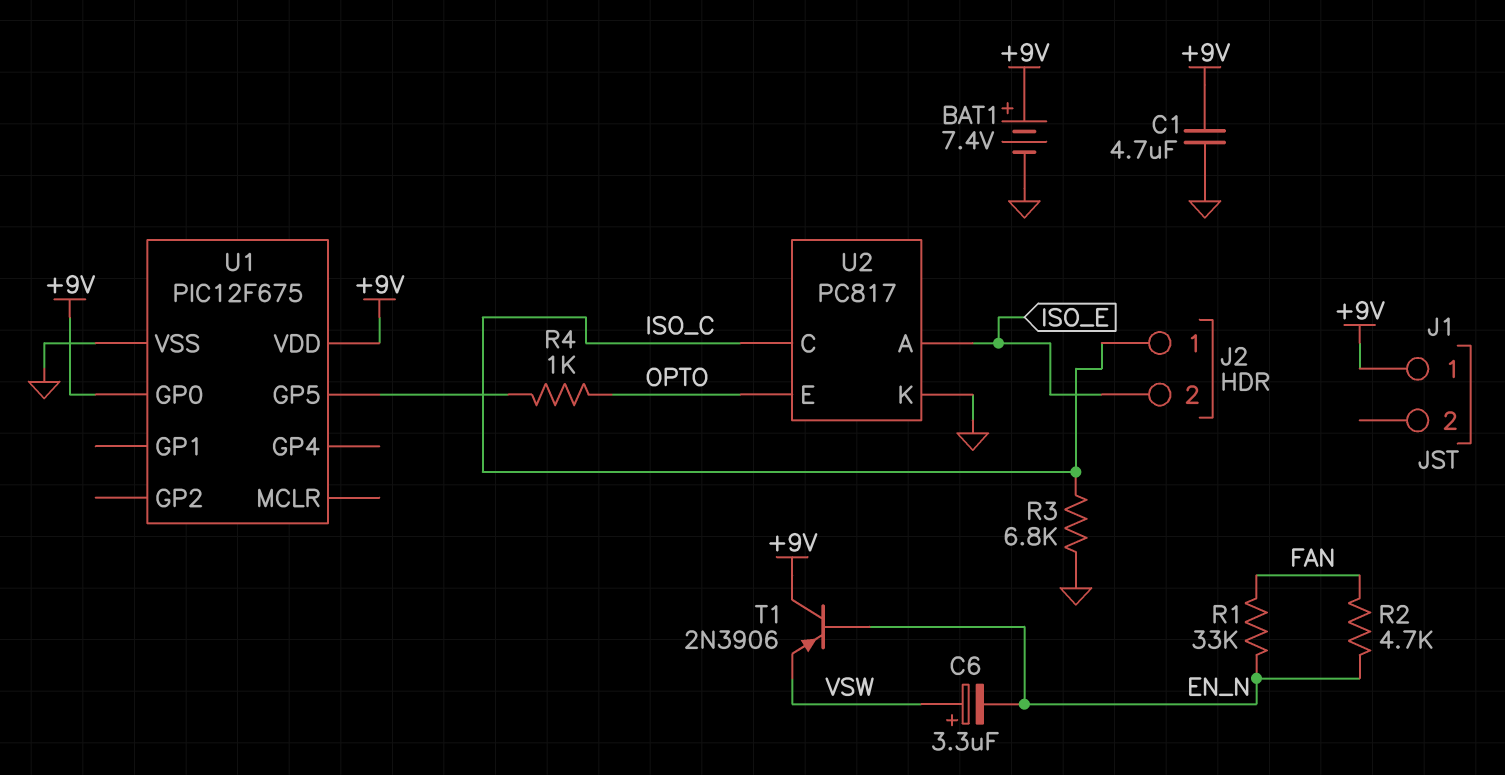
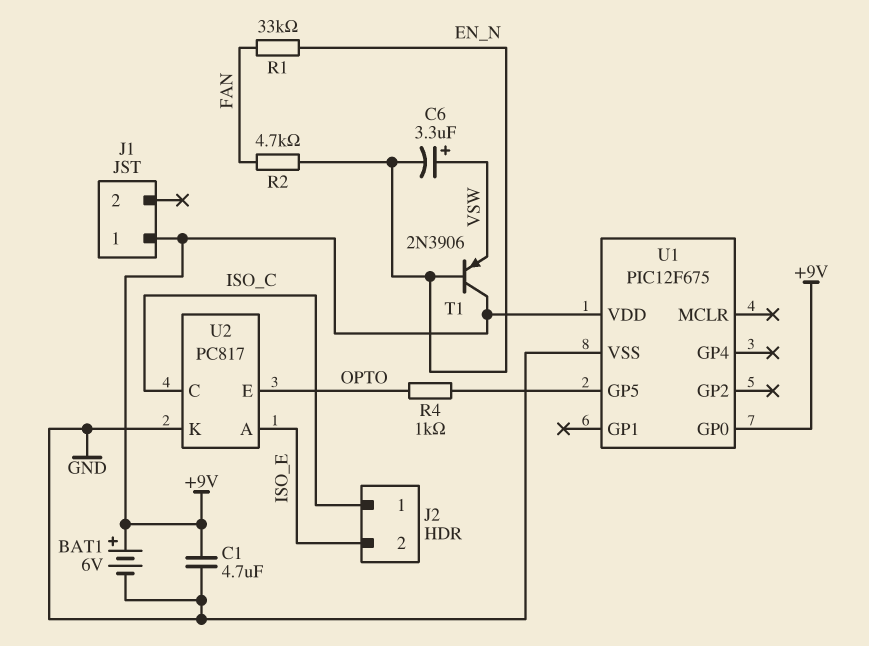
BAT1: 7.4V (plus +9V, minus GND) -> 6V (plus +9V, minus GND)
R3: 6.8k (GND, ISO_C) -> none

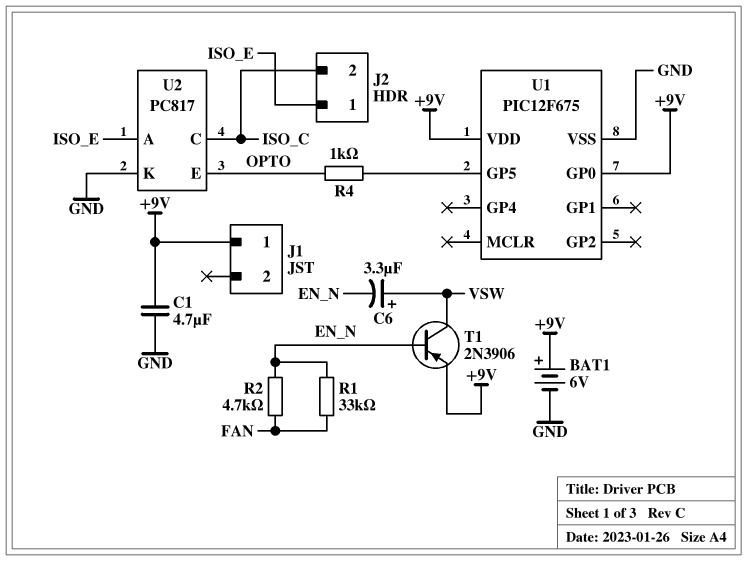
J2 pin 1: ISO_C -> ISO_E
J2 pin 2: ISO_E -> ISO_C
T1: PNP 2N3906 (B EN_N, C +9V, E VSW) -> PNP 2N3906 (B EN_N, C VSW, E +9V)

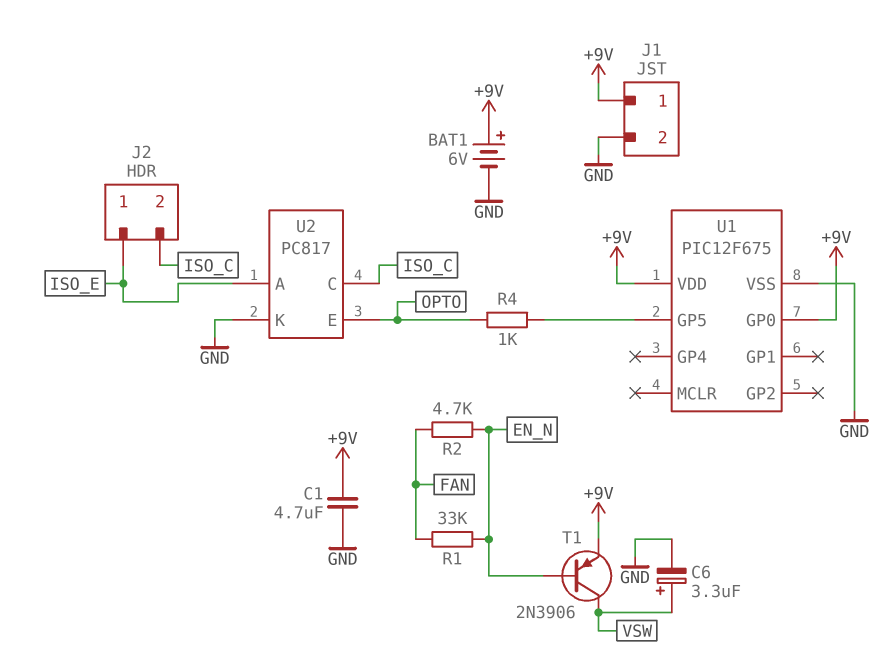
C6: 3.3uF (plus VSW, minus EN_N) -> 3.3uF (plus VSW, minus GND)
J1 pin 2: none -> GND

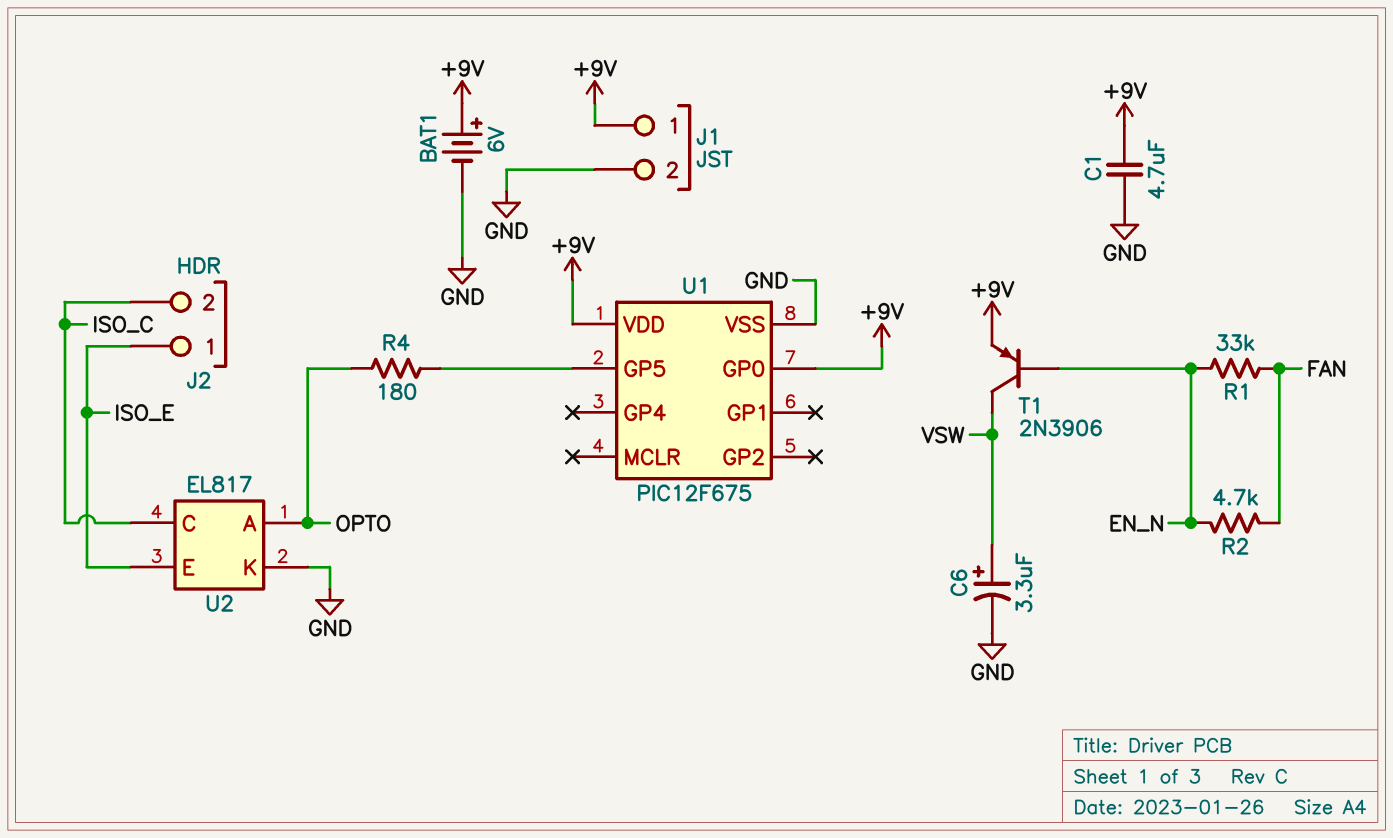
R4: 1k (OPTO, U1/GP5) -> 180 (OPTO, U1/GP5)
U2: PC817 -> EL817
U2 pin A: ISO_E -> OPTO
U2 pin E: OPTO -> ISO_E

